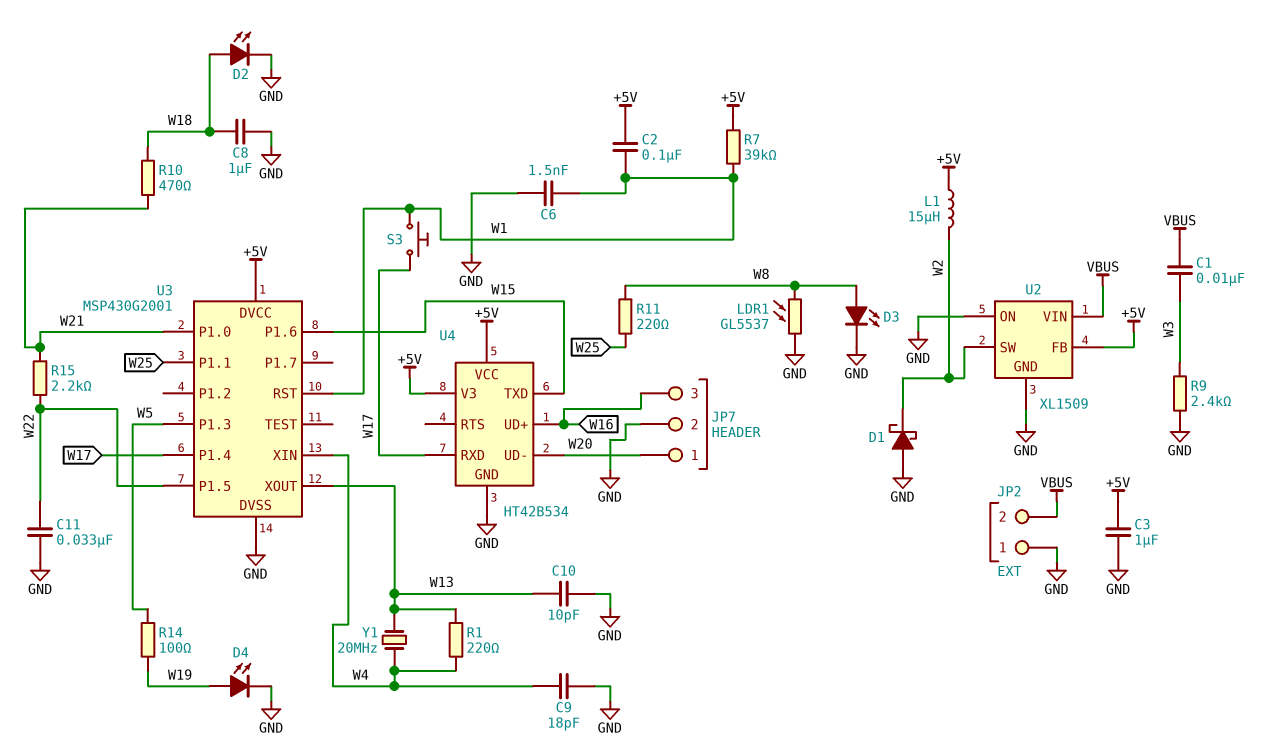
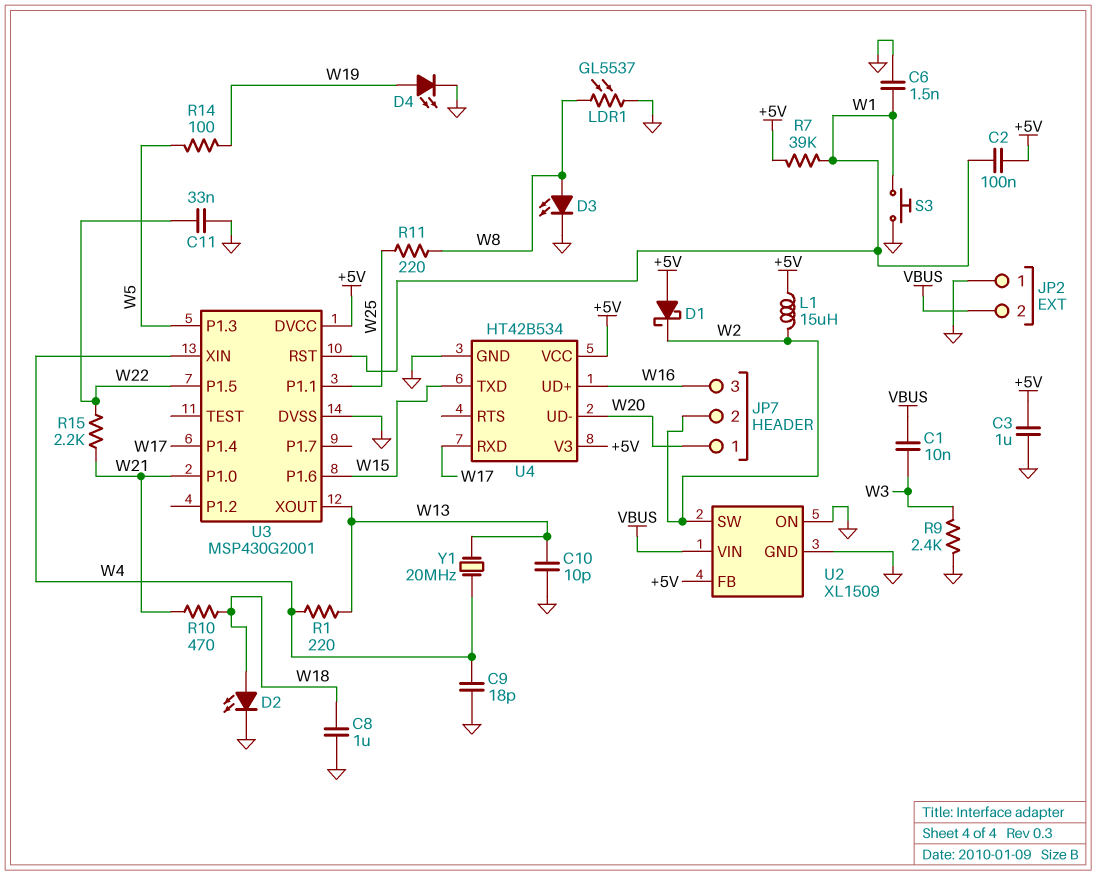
D1: schottky (A GND, K W2) -> schottky (A +5V, K W2)
JP7 pin 2: GND -> W2
S3: button (W1, W17) -> button (GND, W1)

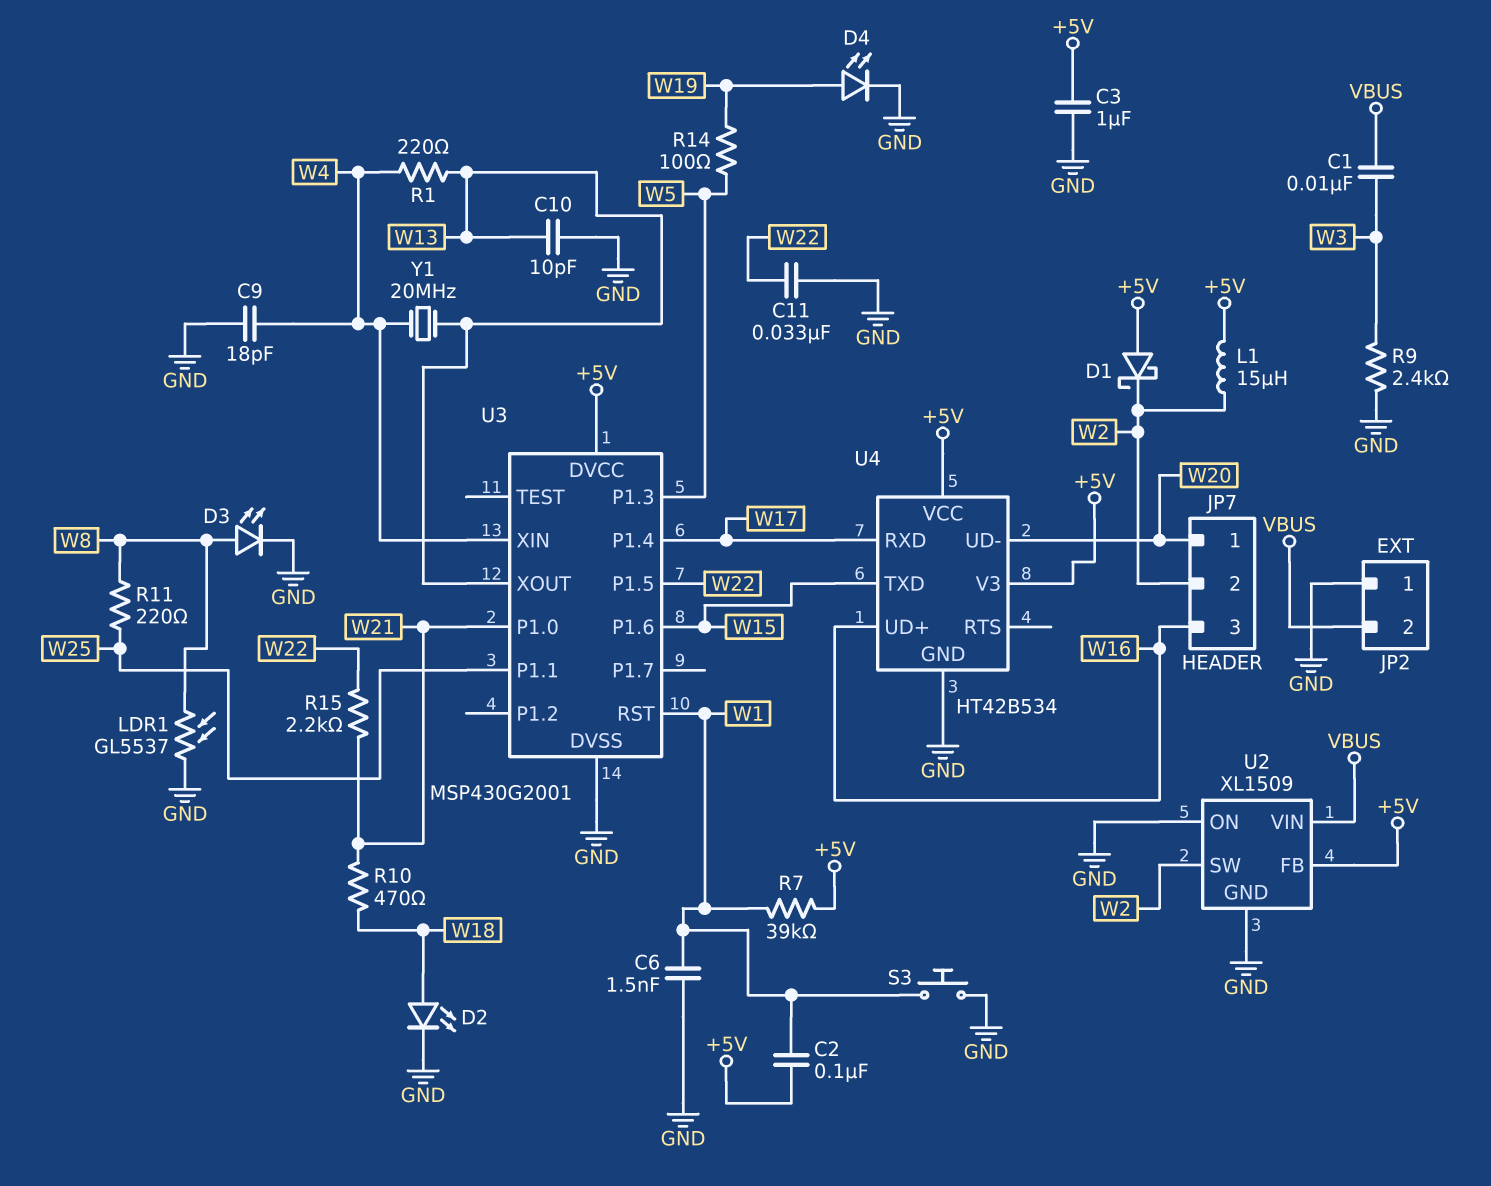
C8: 1uF (GND, W18) -> none

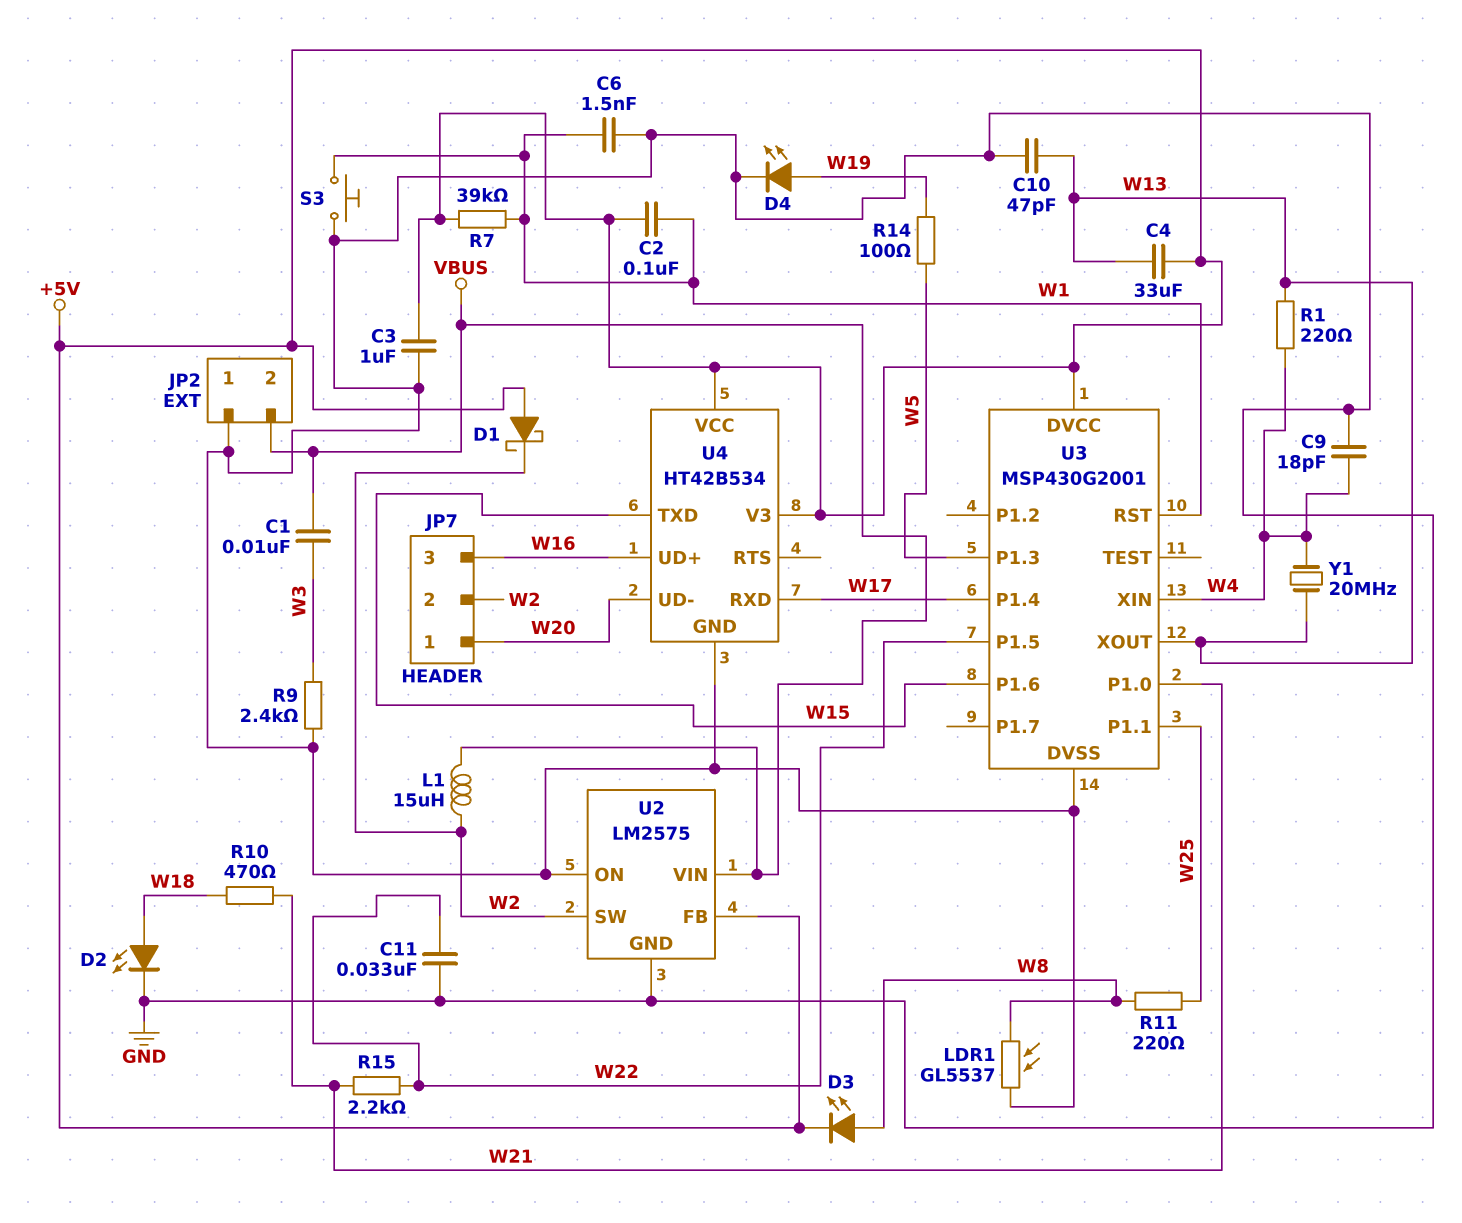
C4: none -> 33uF (+5V, W13)
C10: 10pF (GND, W13) -> 47pF (GND, W13)
D3: LED (A W8, K GND) -> LED (A W8, K +5V)
L1: 15uH (+5V, W2) -> 15uH (VBUS, W2)
U2: XL1509 -> LM2575

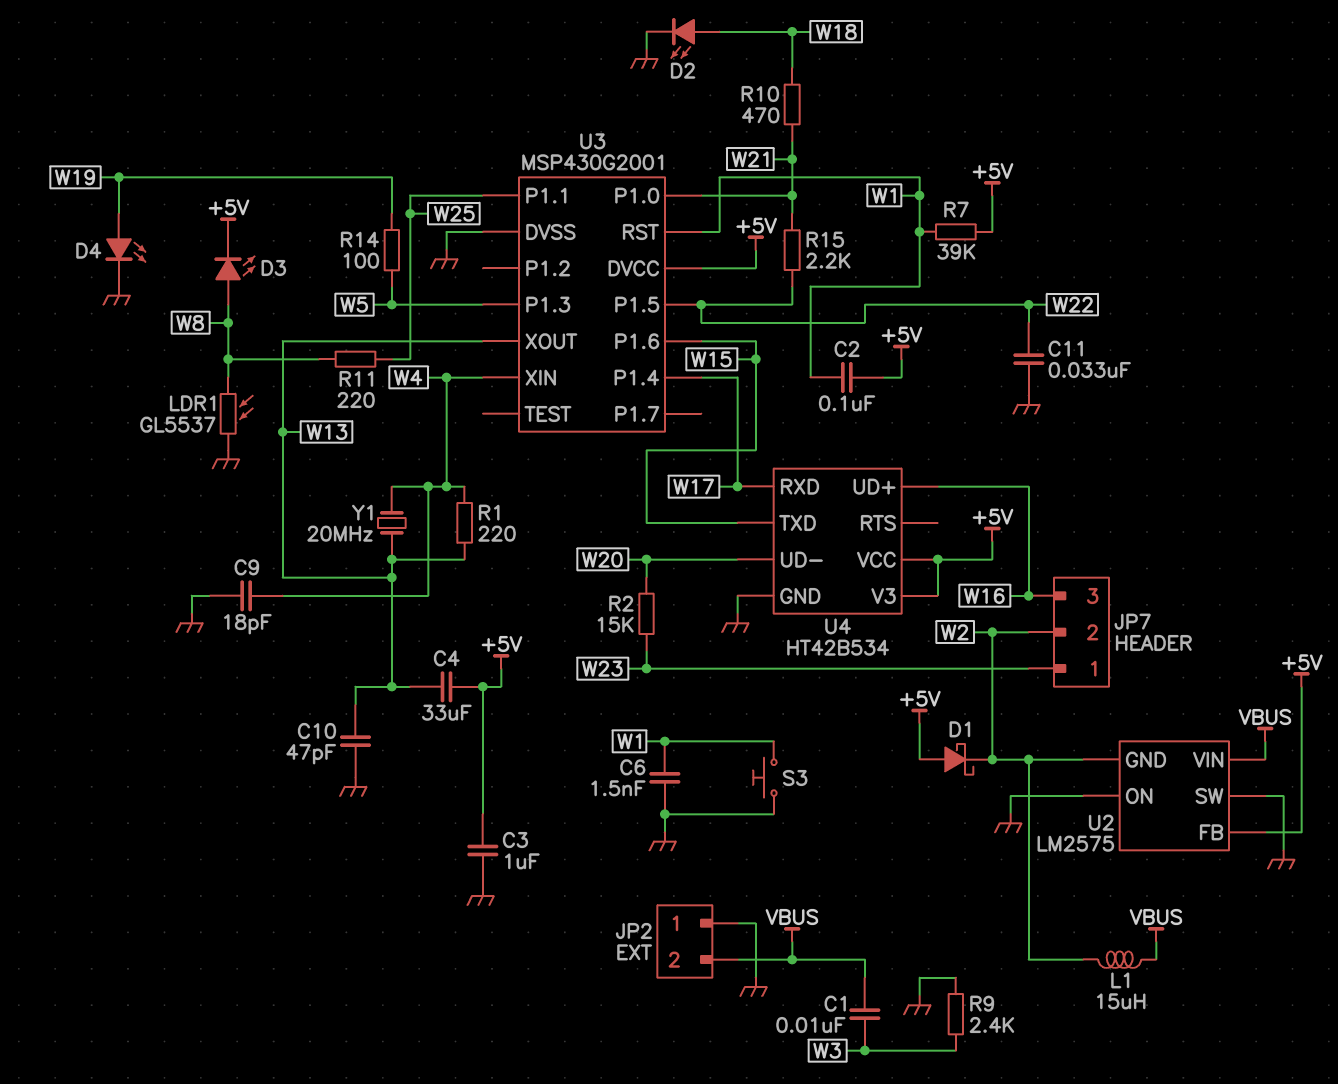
JP7 pin 1: W20 -> W23
R2: none -> 15k (W20, W23)
U2 pin GND: GND -> W2
U2 pin SW: W2 -> GND

